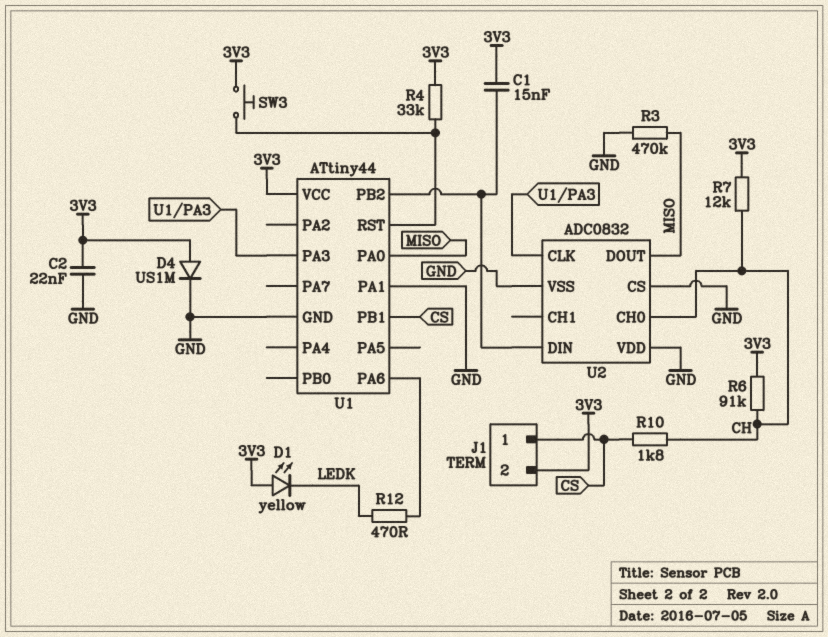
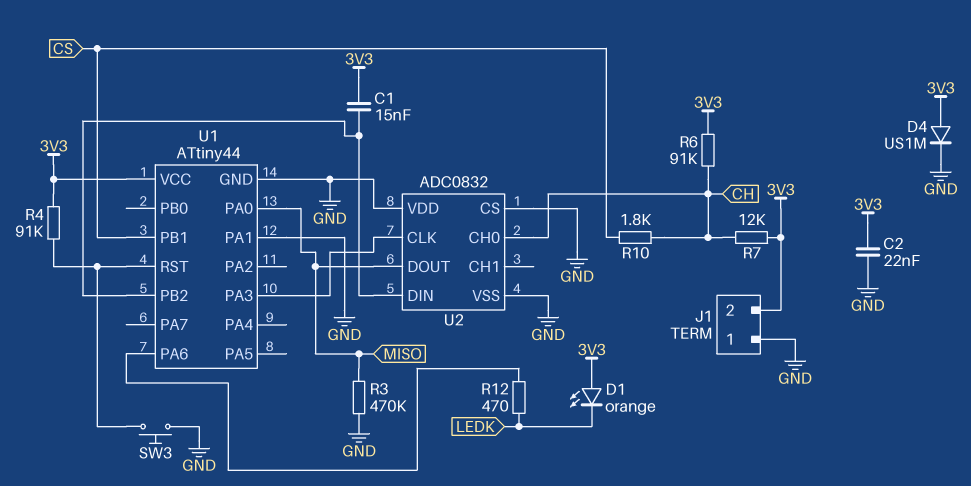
D1: LED yellow (A 3V3, K LEDK) -> LED orange (A 3V3, K LEDK)
J1 pin 1: CS -> GND
R4: 33k (3V3, U1/RST) -> 91k (3V3, U1/RST)
SW3: button (3V3, U1/RST) -> button (GND, U1/RST)

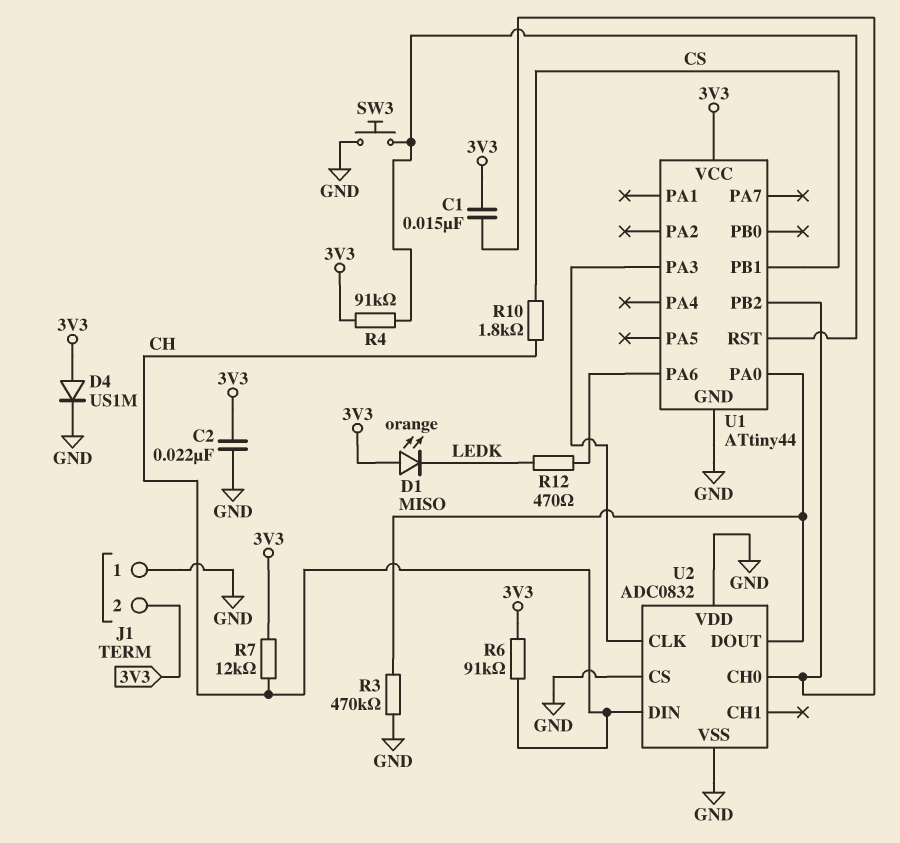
U1 pin PA1: GND -> none
U2 pin CH0: CH -> U1/PB2
U2 pin DIN: U1/PB2 -> CH

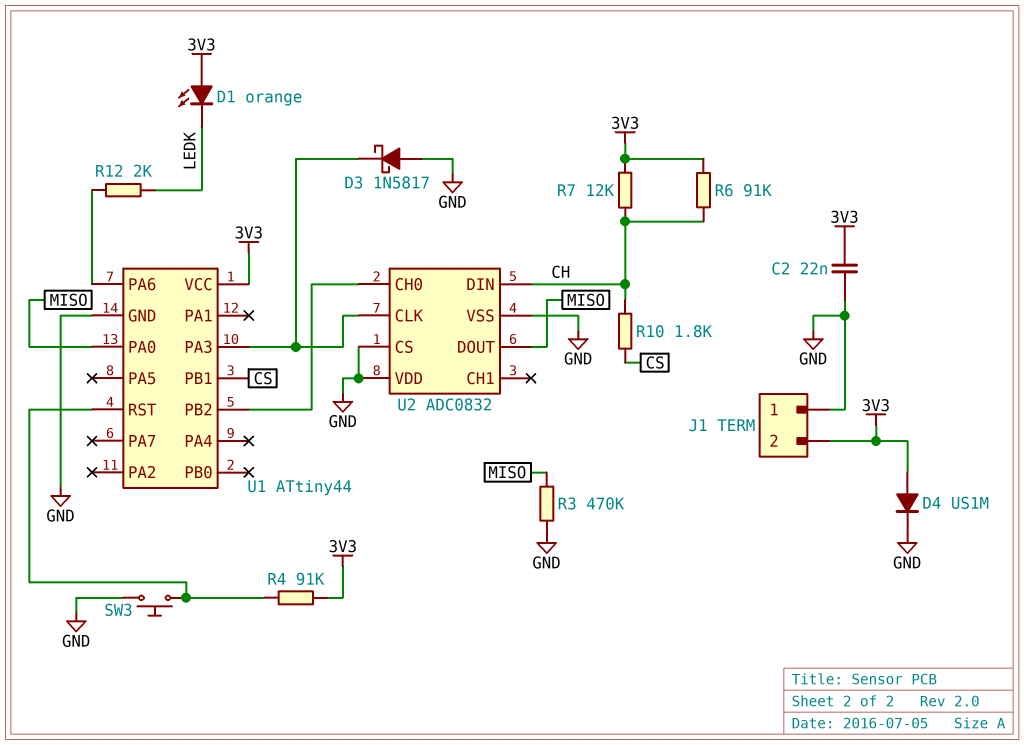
C1: 15nF (3V3, U1/PB2) -> none
D3: none -> schottky 1N5817 (A GND, K U1/PA3)
R12: 470 (LEDK, U1/PA6) -> 2k (LEDK, U1/PA6)

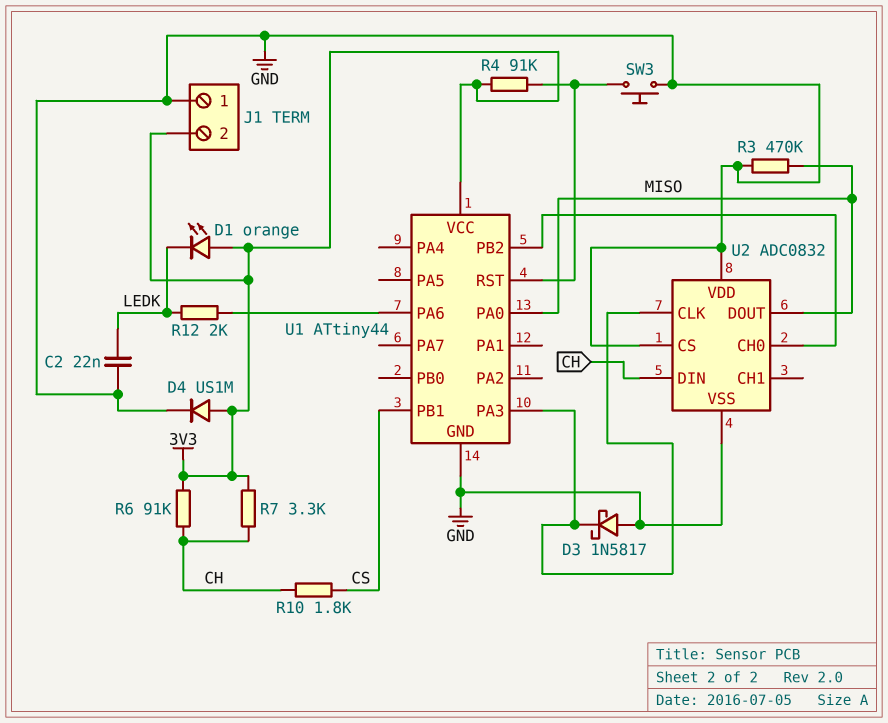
C2: 22nF (3V3, GND) -> 22nF (GND, LEDK)
R7: 12k (3V3, CH) -> 3.3k (3V3, CH)

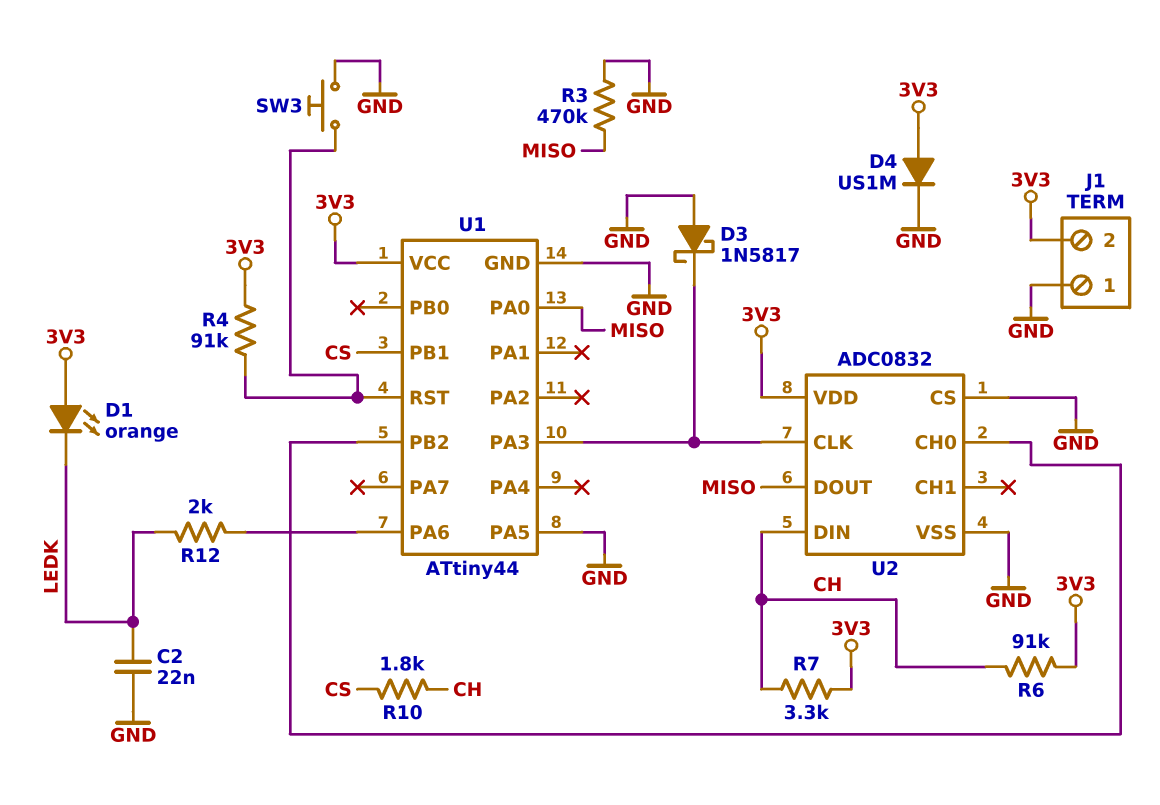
U1 pin PA5: none -> GND
U2 pin VDD: GND -> 3V3

